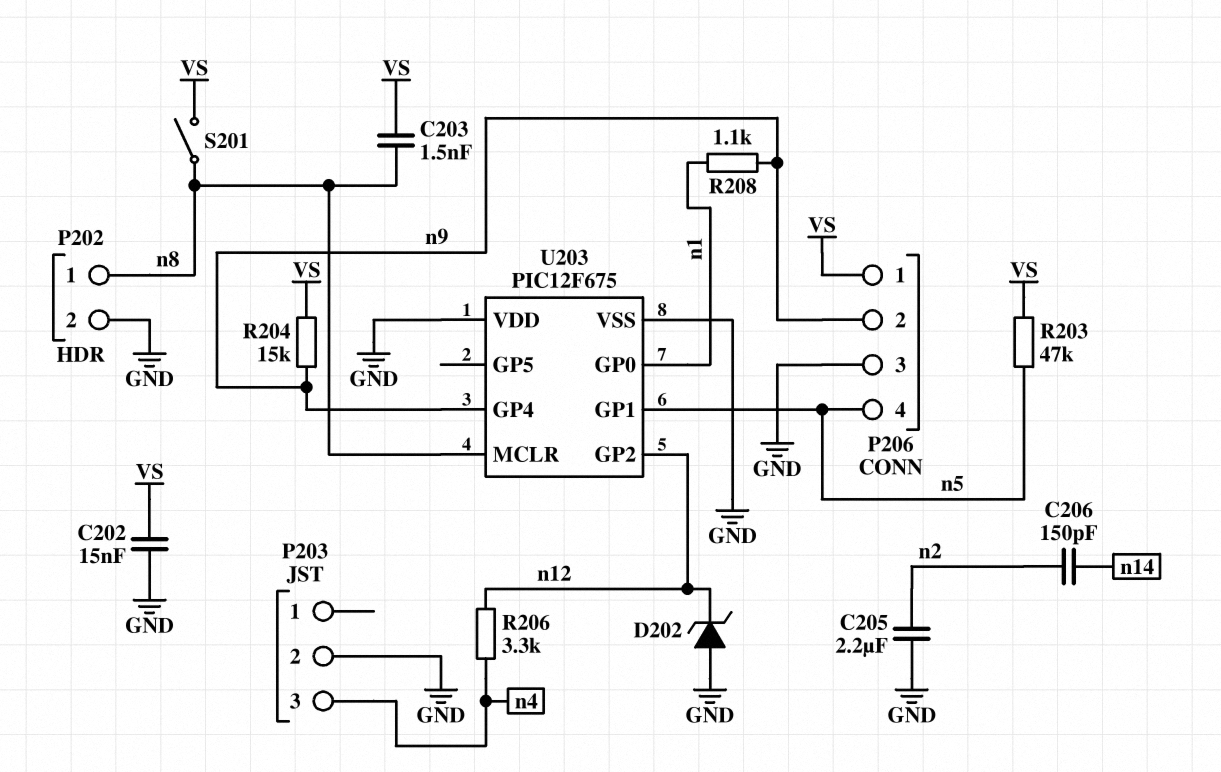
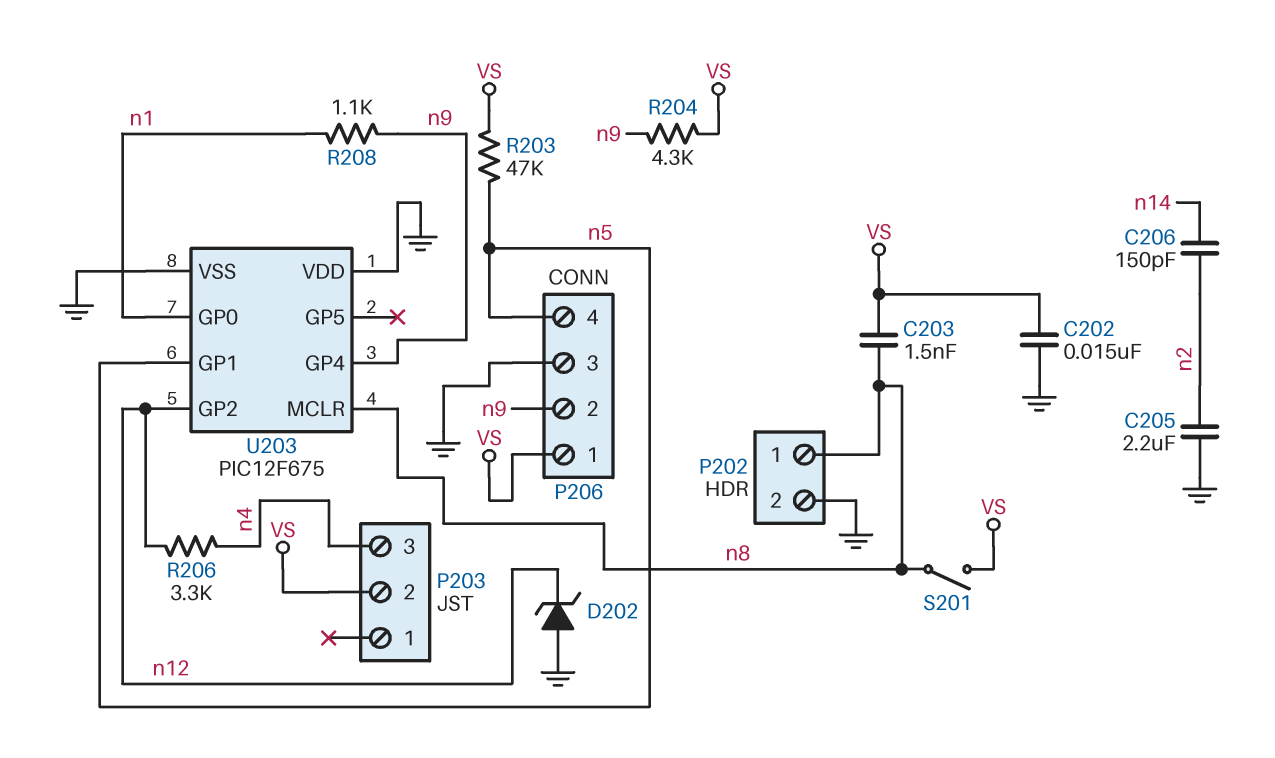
P203 pin 2: GND -> VS
R204: 15k (VS, n9) -> 4.3k (VS, n9)

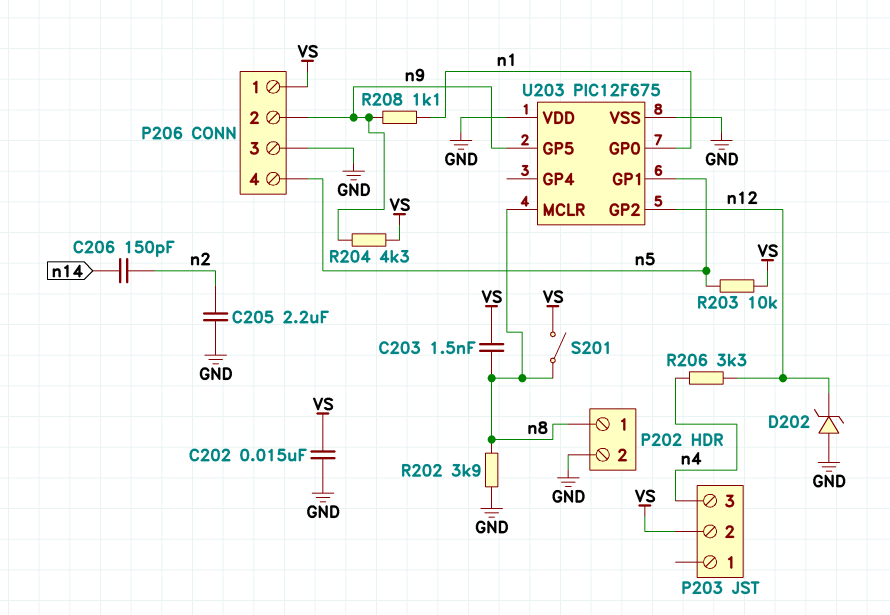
R202: none -> 3.9k (GND, n8)
R203: 47k (VS, n5) -> 10k (VS, n5)
U203 pin GP4: n9 -> none
U203 pin GP5: none -> n9

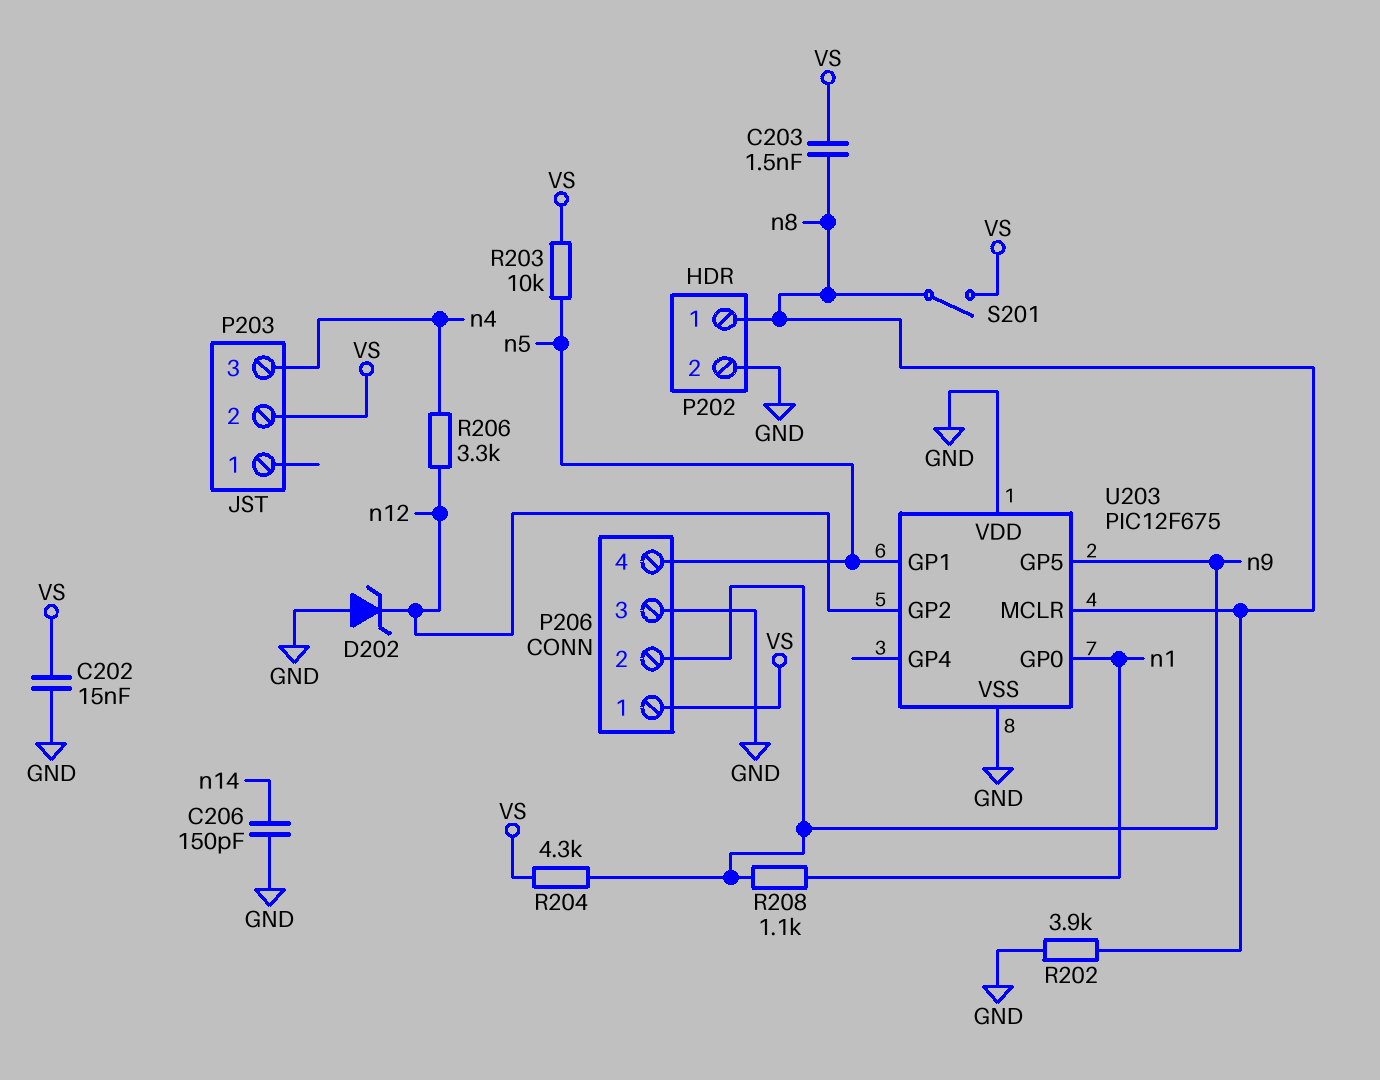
C205: 2.2uF (GND, n2) -> none
C206: 150pF (n2, n14) -> 150pF (GND, n14)

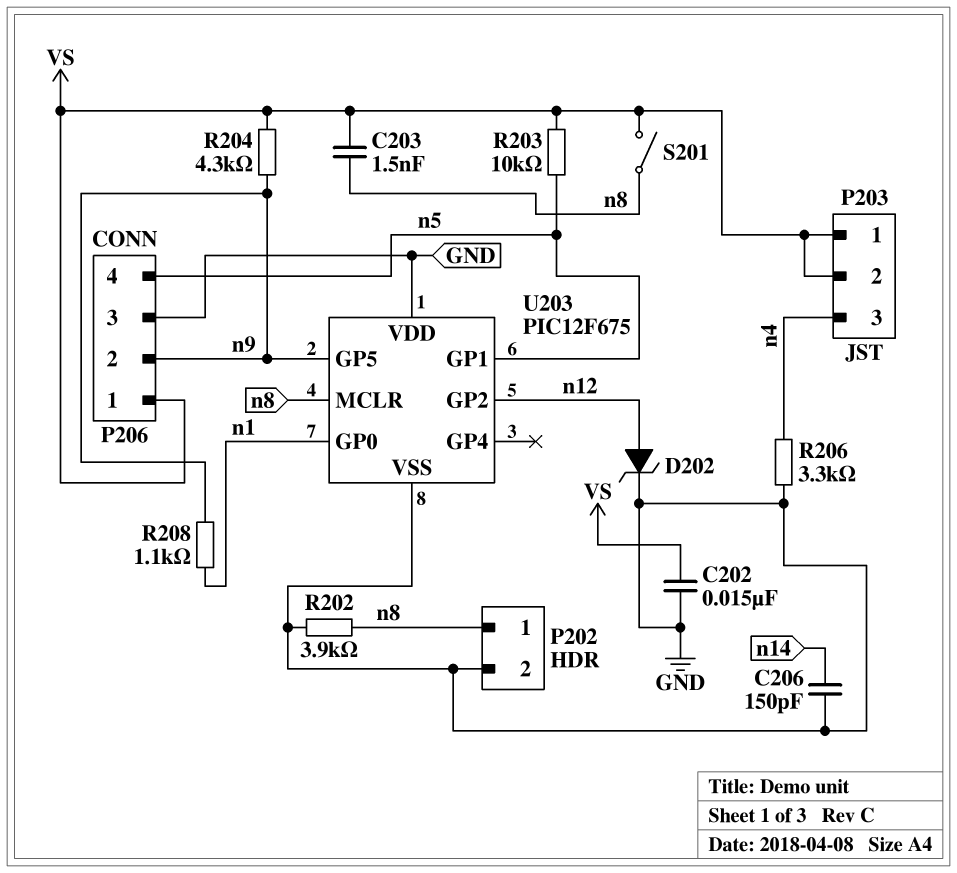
D202: zener (A GND, K n12) -> zener (A n12, K GND)
P203 pin 1: none -> VS
R206: 3.3k (n4, n12) -> 3.3k (GND, n4)

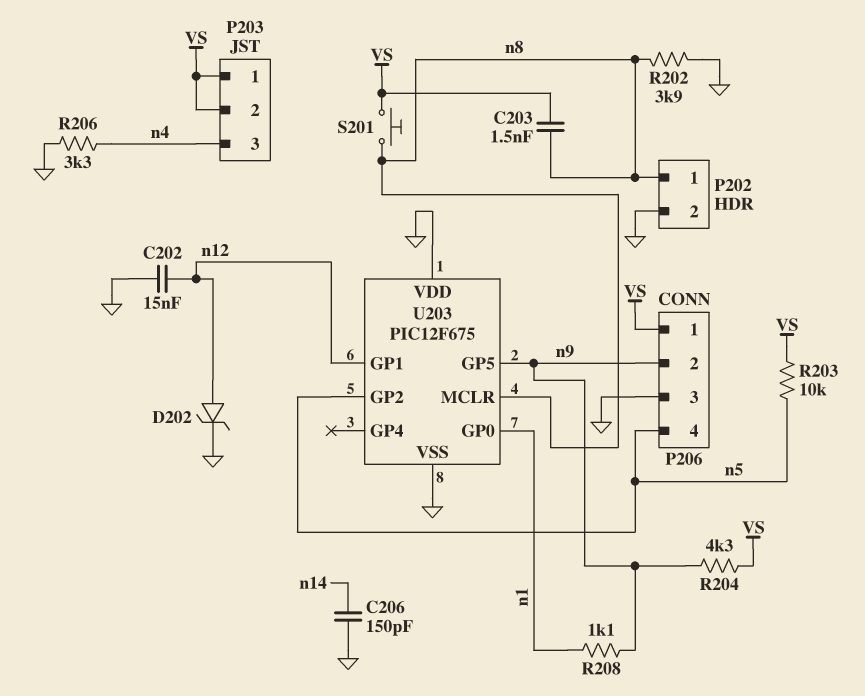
C202: 15nF (GND, VS) -> 15nF (GND, n12)
S201: switch (VS, n8) -> button (VS, n8)
U203 pin GP1: n5 -> n12
U203 pin GP2: n12 -> n5

